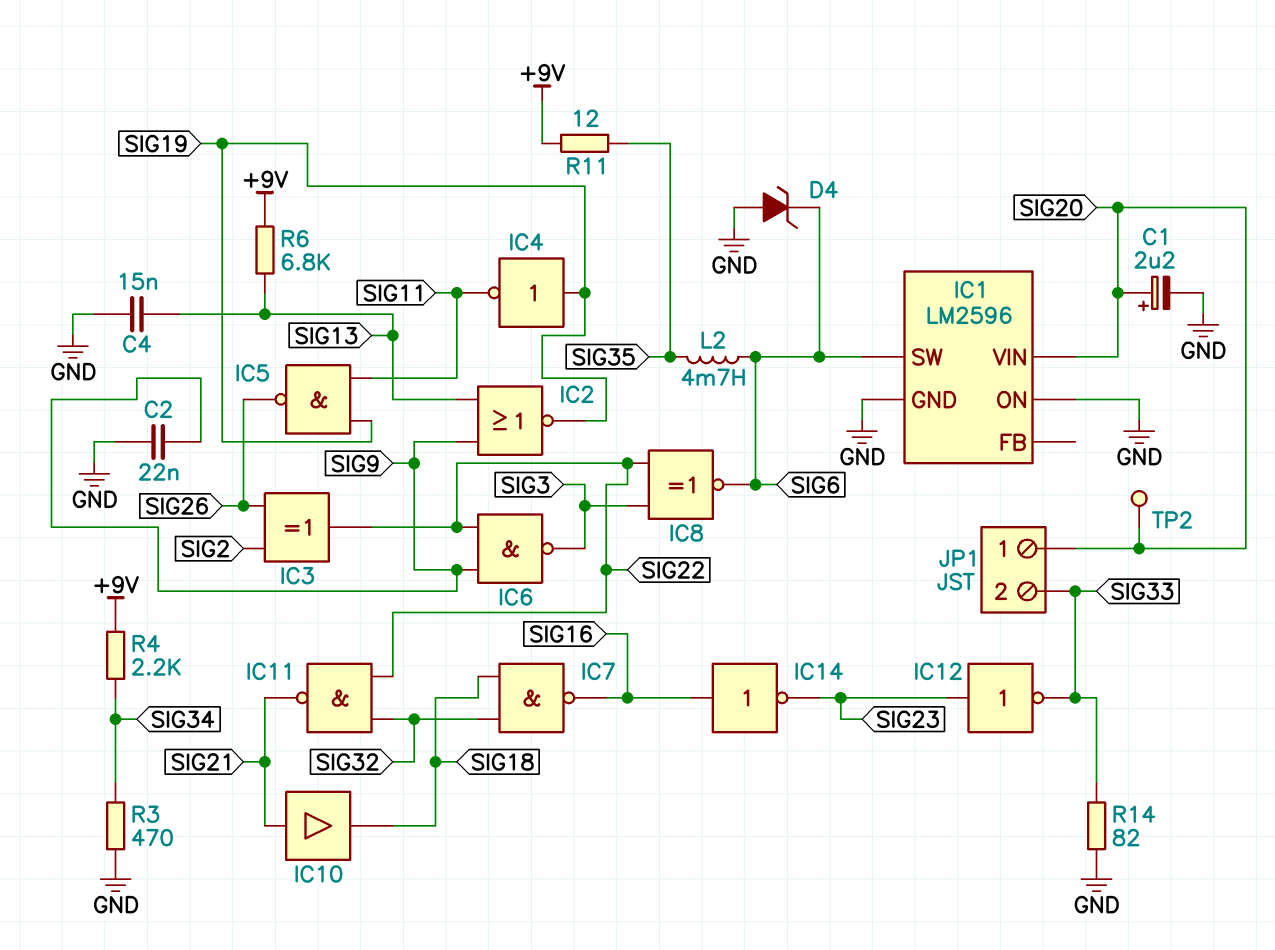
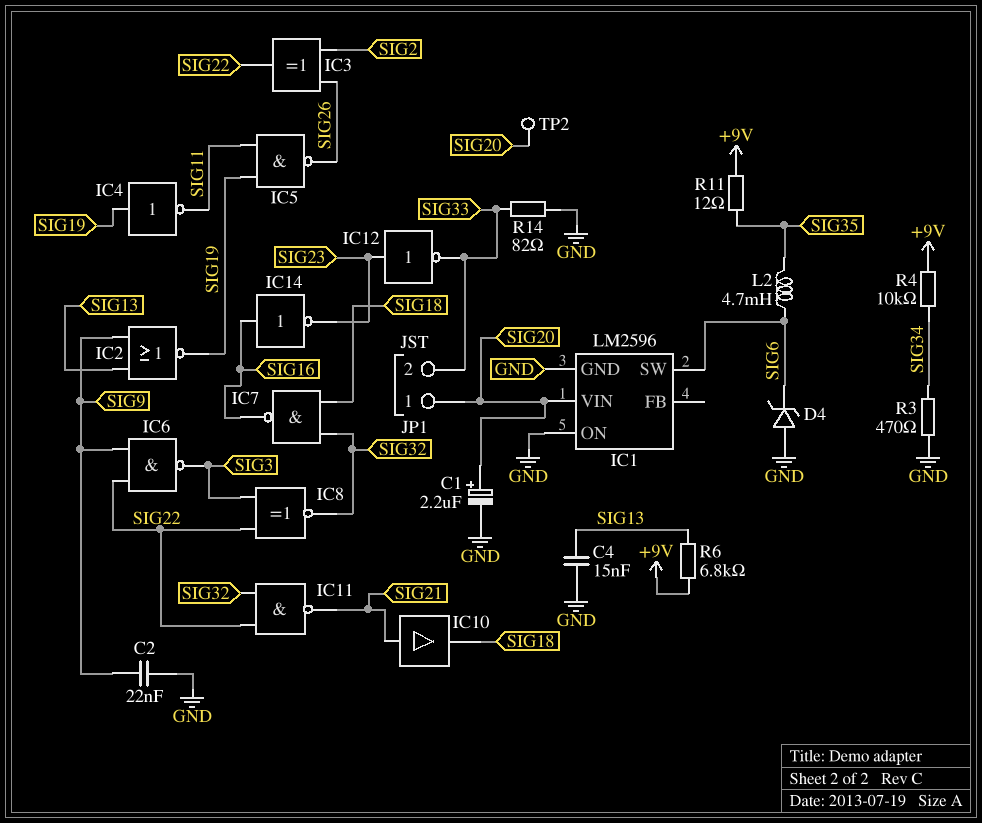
IC8: XNOR (in SIG3, in SIG22, out SIG6) -> XNOR (in SIG3, in SIG22, out SIG32)
R4: 2.2k (+9V, SIG34) -> 10k (+9V, SIG34)

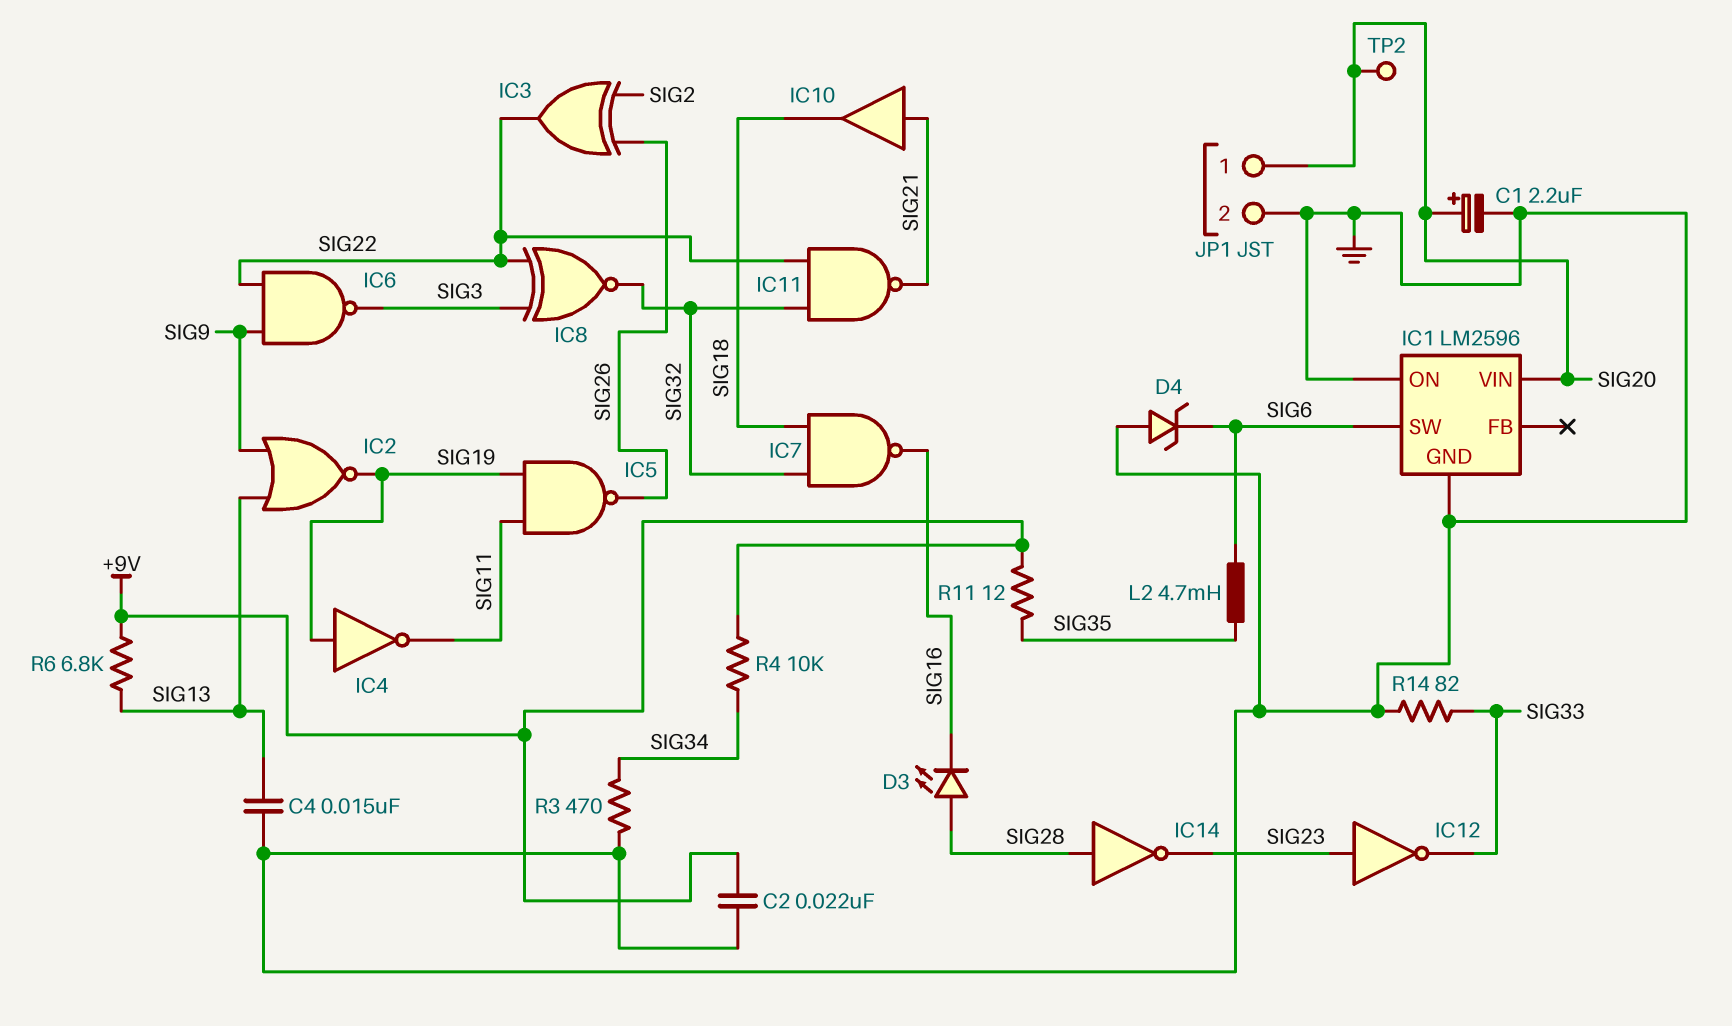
C2: 22nF (GND, SIG9) -> 22nF (+9V, GND)
D3: none -> LED (A SIG28, K SIG16)
IC14: NOT (in SIG16, out SIG23) -> NOT (in SIG28, out SIG23)
JP1 pin 2: SIG33 -> GND

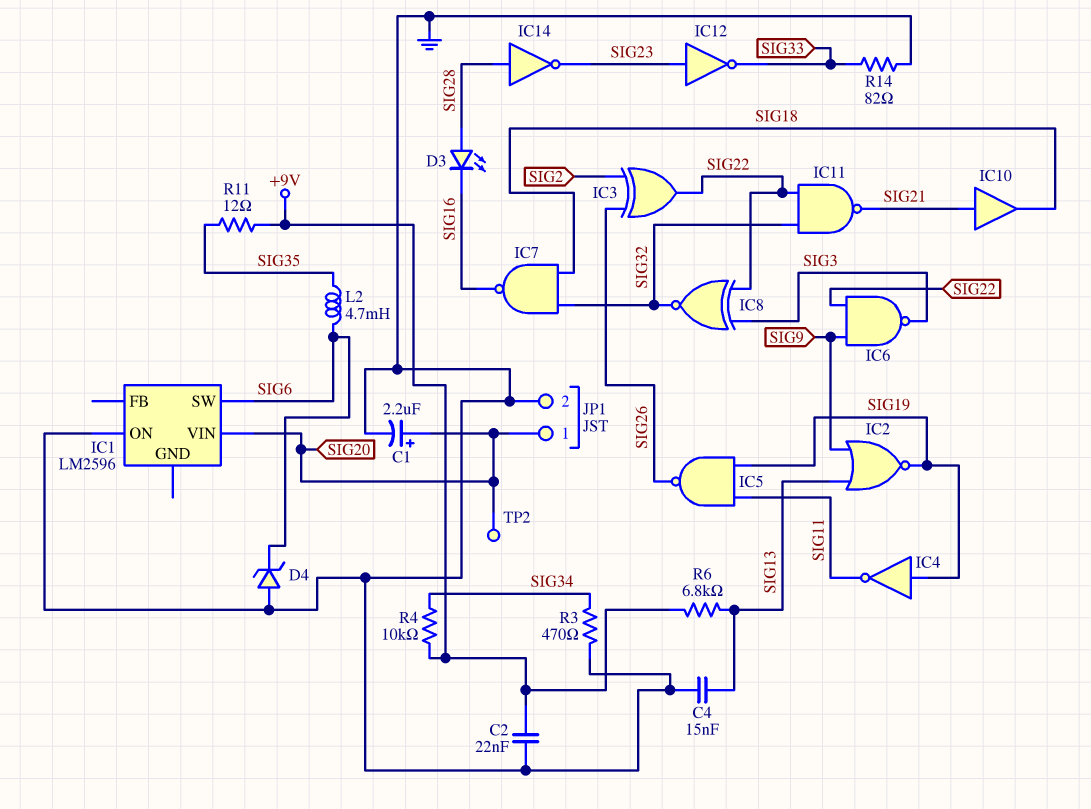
IC1 pin GND: GND -> none

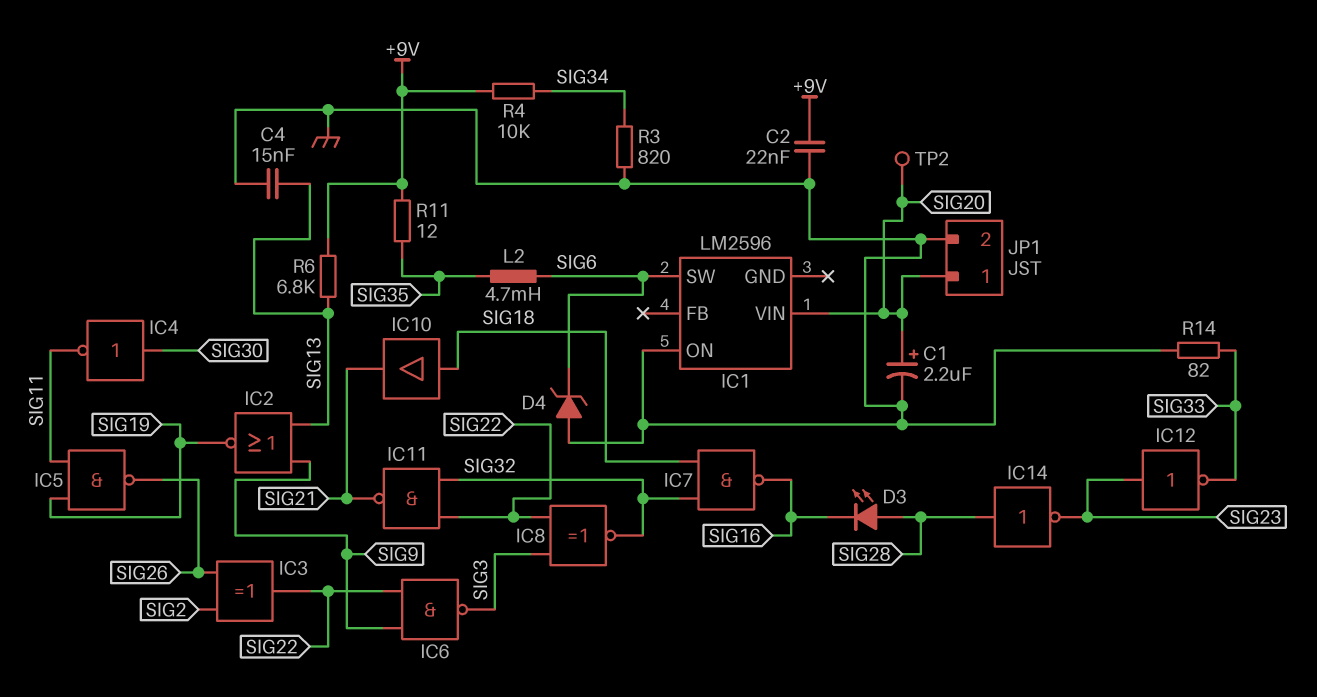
IC4: NOT (in SIG19, out SIG11) -> NOT (in SIG30, out SIG11)
IC10: buffer (in SIG21, out SIG18) -> buffer (in SIG18, out SIG21)
R3: 470 (GND, SIG34) -> 820 (GND, SIG34)

